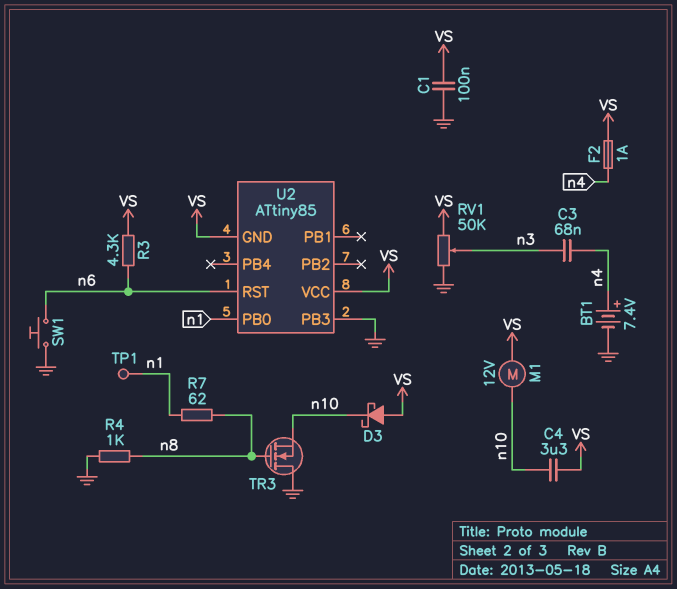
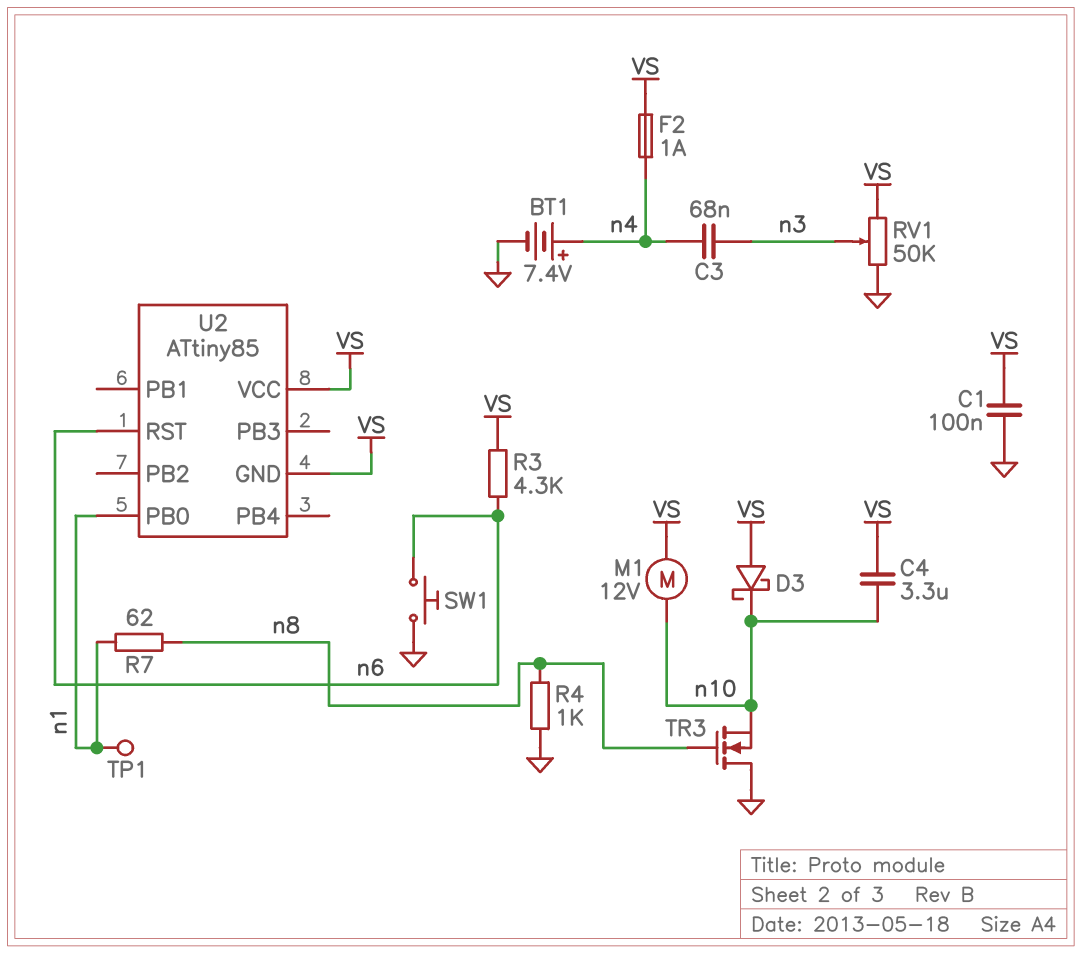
U2 pin PB3: GND -> none

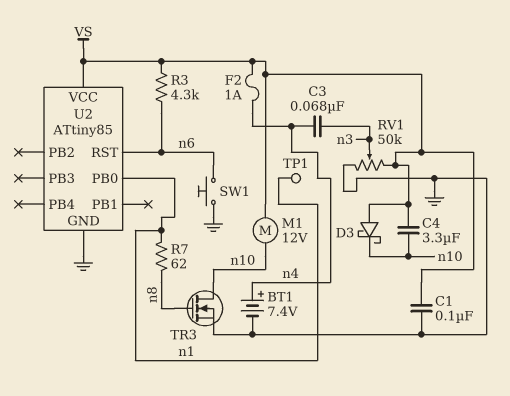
R4: 1k (GND, n8) -> none
TR3: NMOS (G n8, D GND, S n10) -> NMOS (G n8, D n10, S GND)
U2 pin GND: VS -> GND

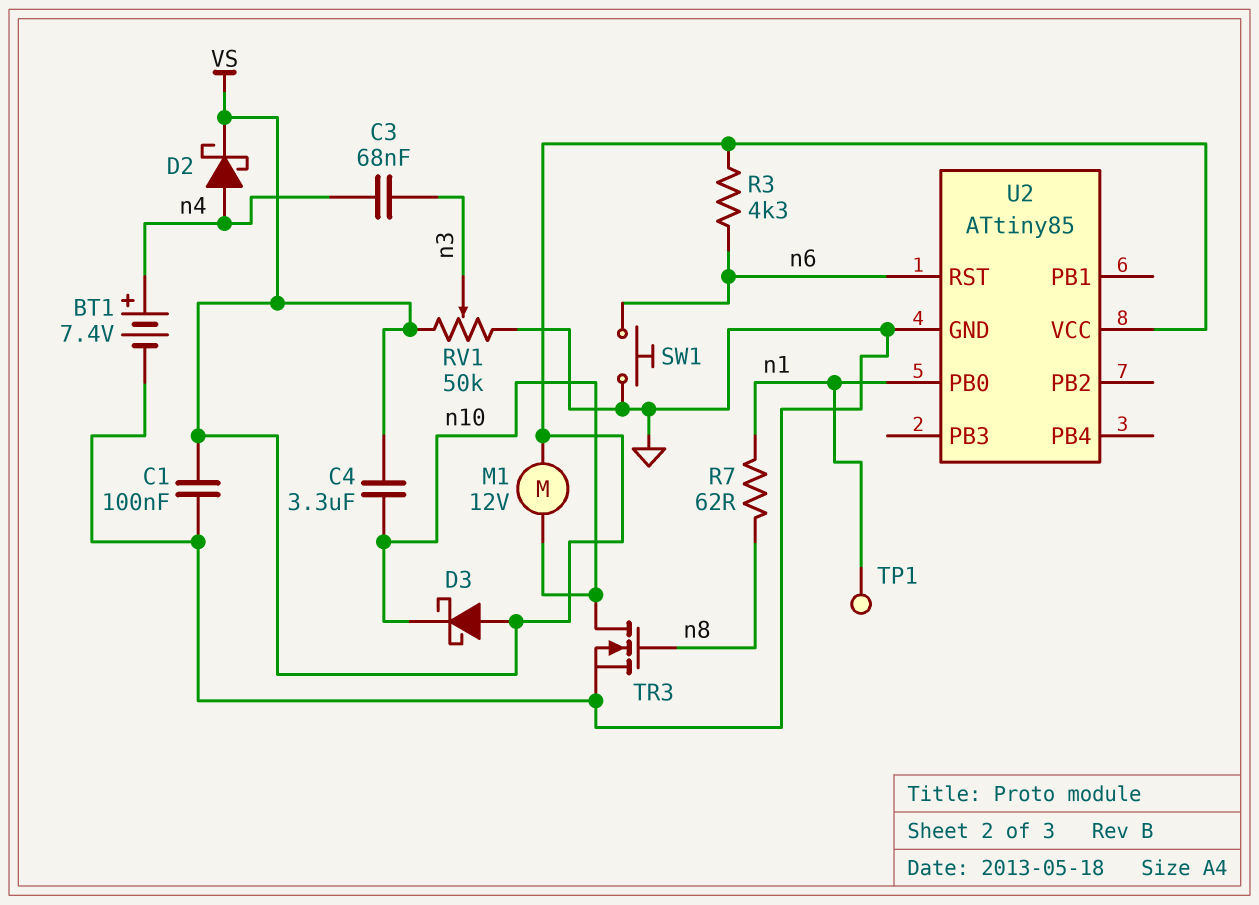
D2: none -> schottky (A n4, K VS)
F2: 1A (VS, n4) -> none

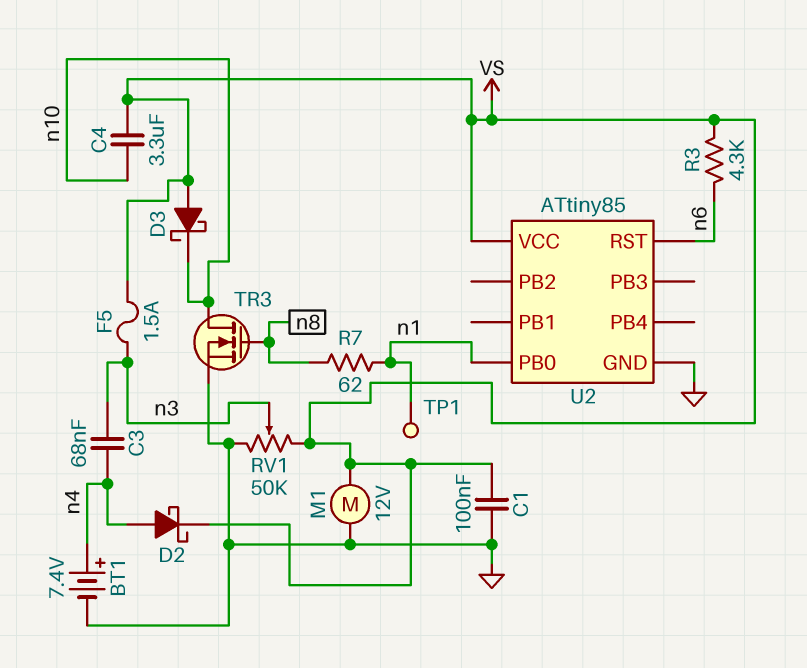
F5: none -> 1.5A (VS, n3)
M1: motor 12V (VS, n10) -> motor 12V (GND, VS)
SW1: button (GND, n6) -> none

